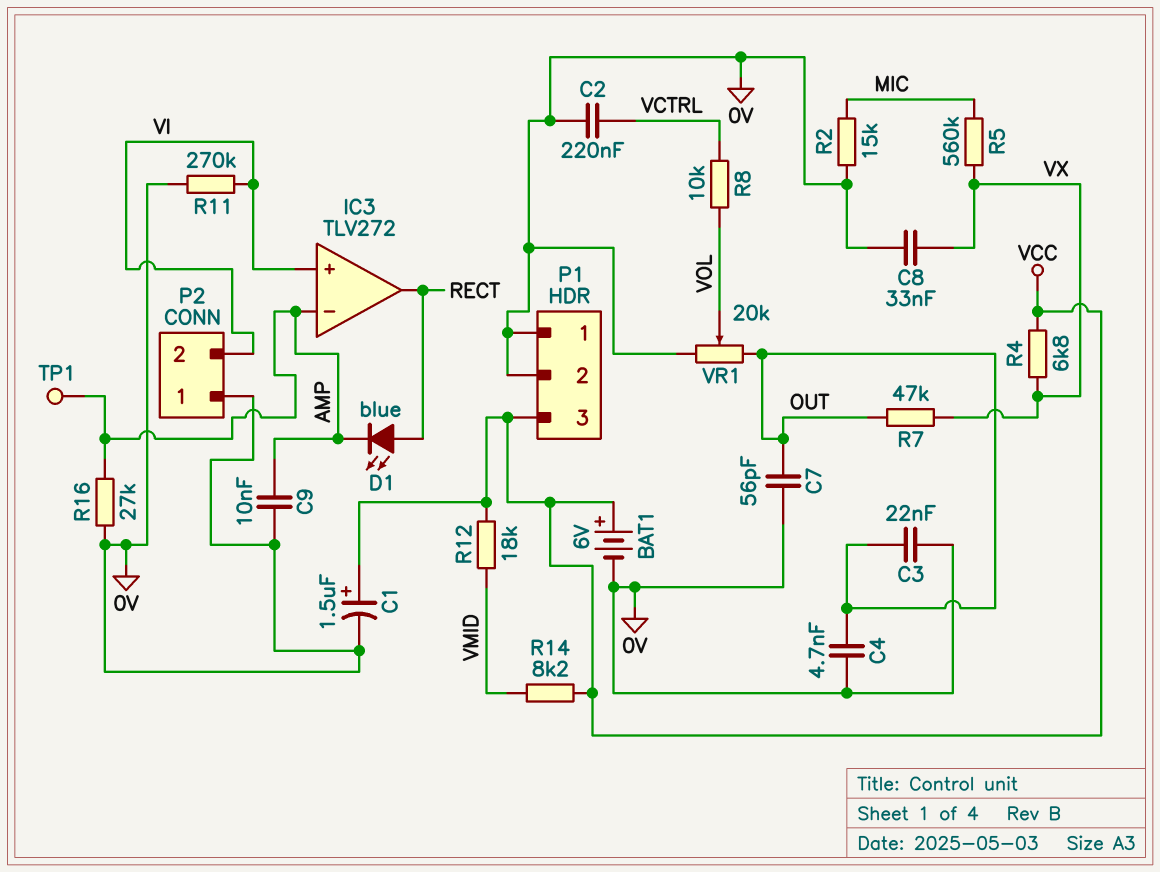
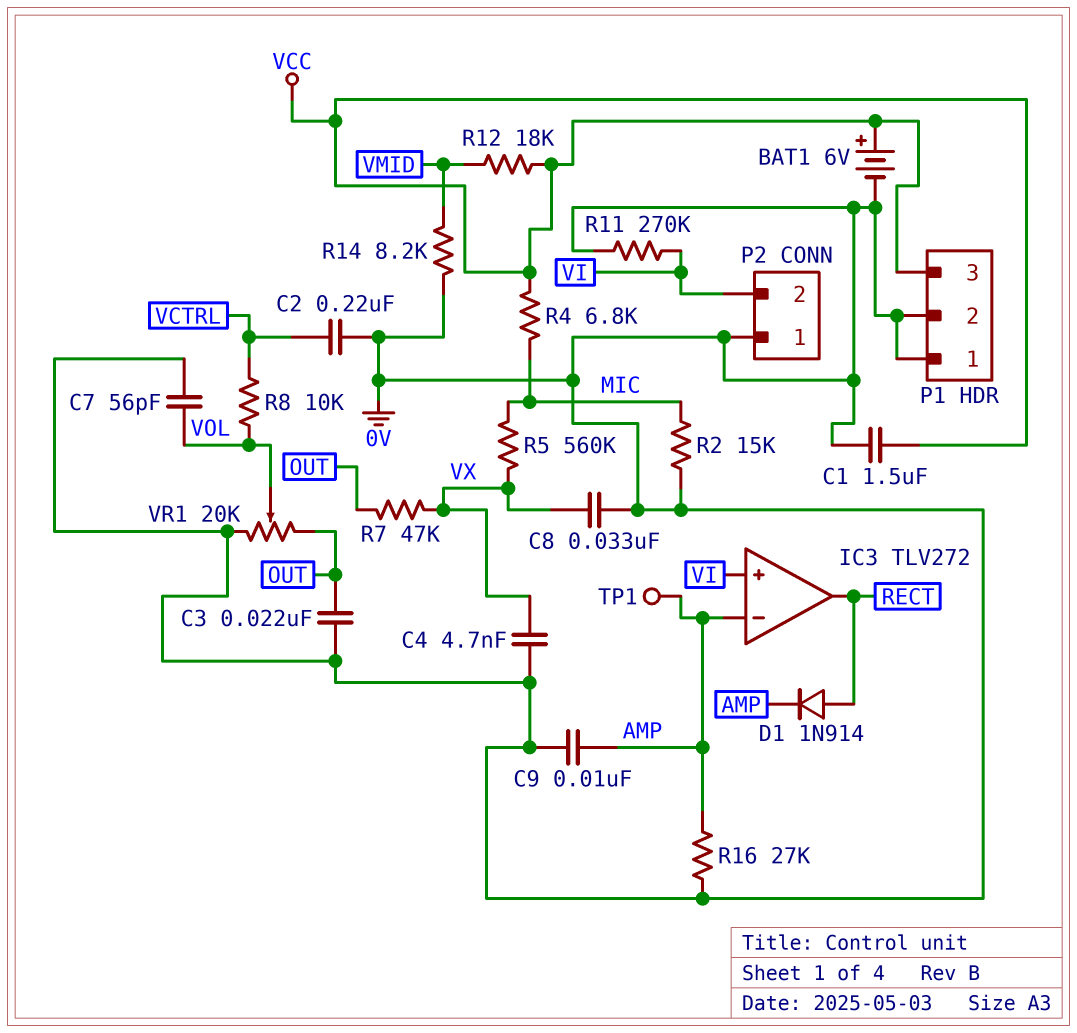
C1: 1.5uF (plus VCC, minus 0V) -> 1.5uF (0V, VCC)
C4: 4.7nF (0V, OUT) -> 4.7nF (0V, VX)
C7: 56pF (0V, OUT) -> 56pF (0V, VOL)
D1: LED blue (A RECT, K AMP) -> diode 1N914 (A RECT, K AMP)
R4: 6.8k (VCC, VX) -> 6.8k (MIC, VCC)
R14: 8.2k (VCC, VMID) -> 8.2k (0V, VMID)

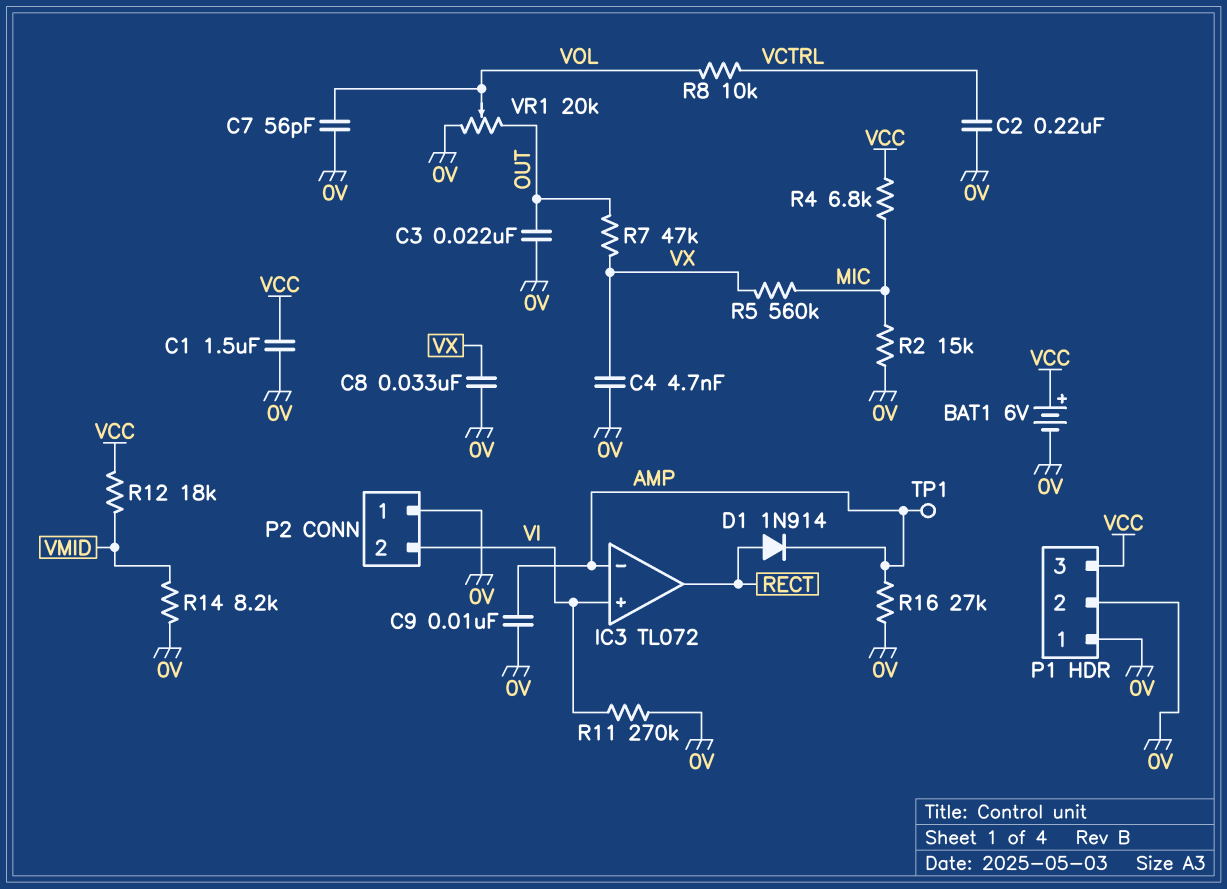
IC3: TLV272 -> TL072

